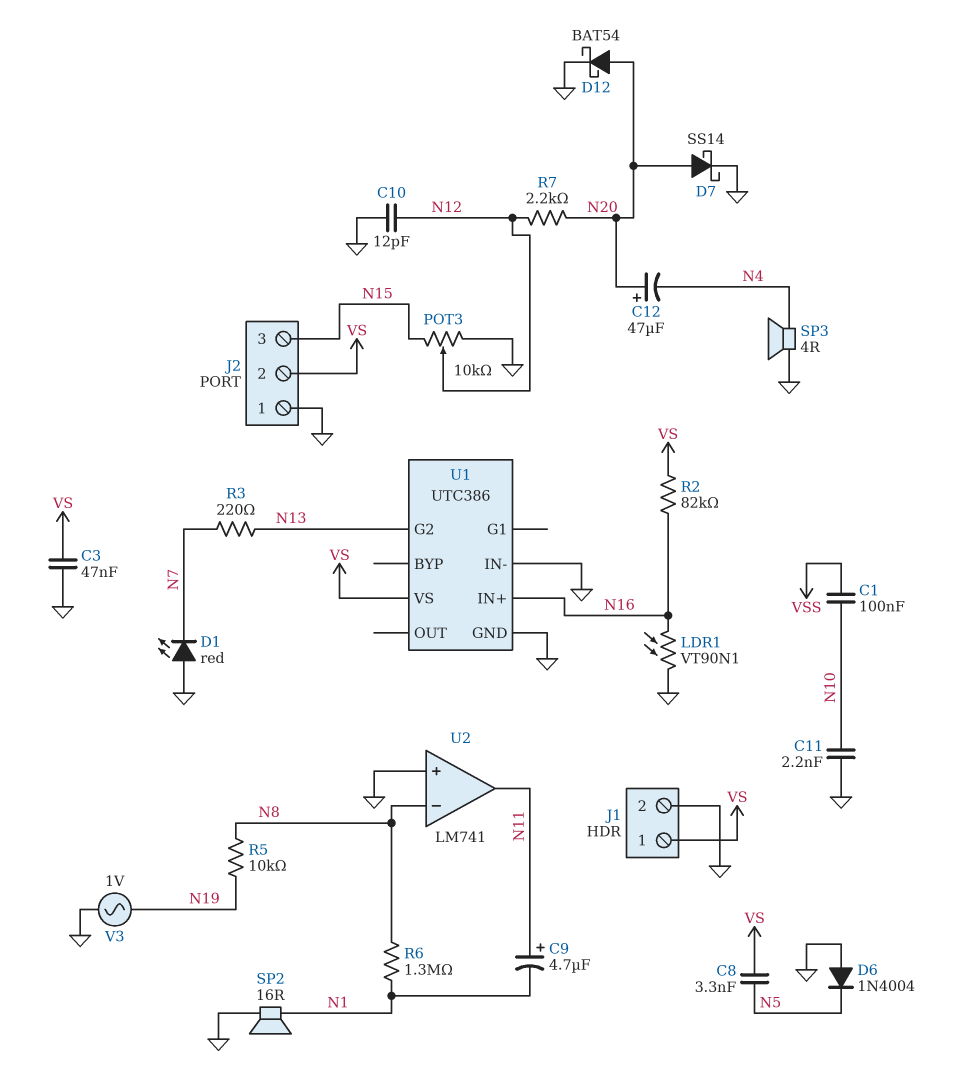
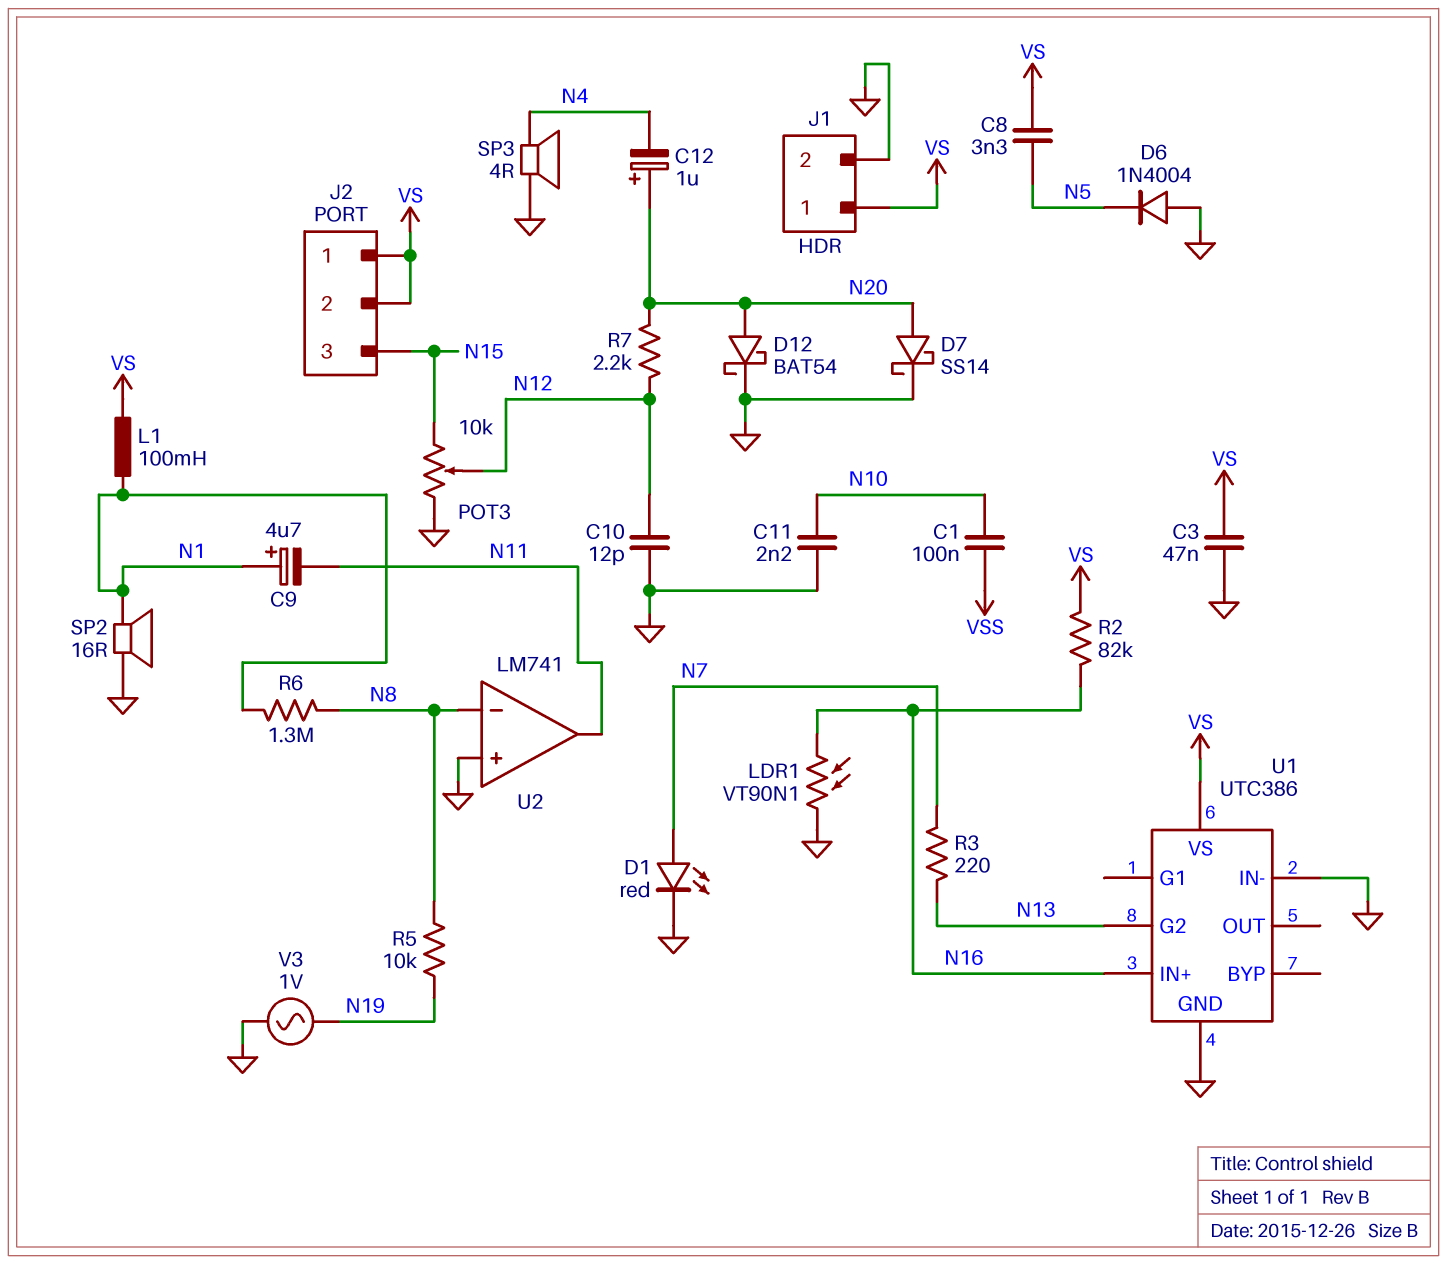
C9: 4.7uF (plus N11, minus N1) -> 4.7uF (plus N1, minus N11)
C12: 47uF (plus N20, minus N4) -> 1uF (plus N20, minus N4)
D1: LED red (A GND, K N7) -> LED red (A N7, K GND)
J2 pin 1: GND -> VS
L1: none -> 100mH (N1, VS)

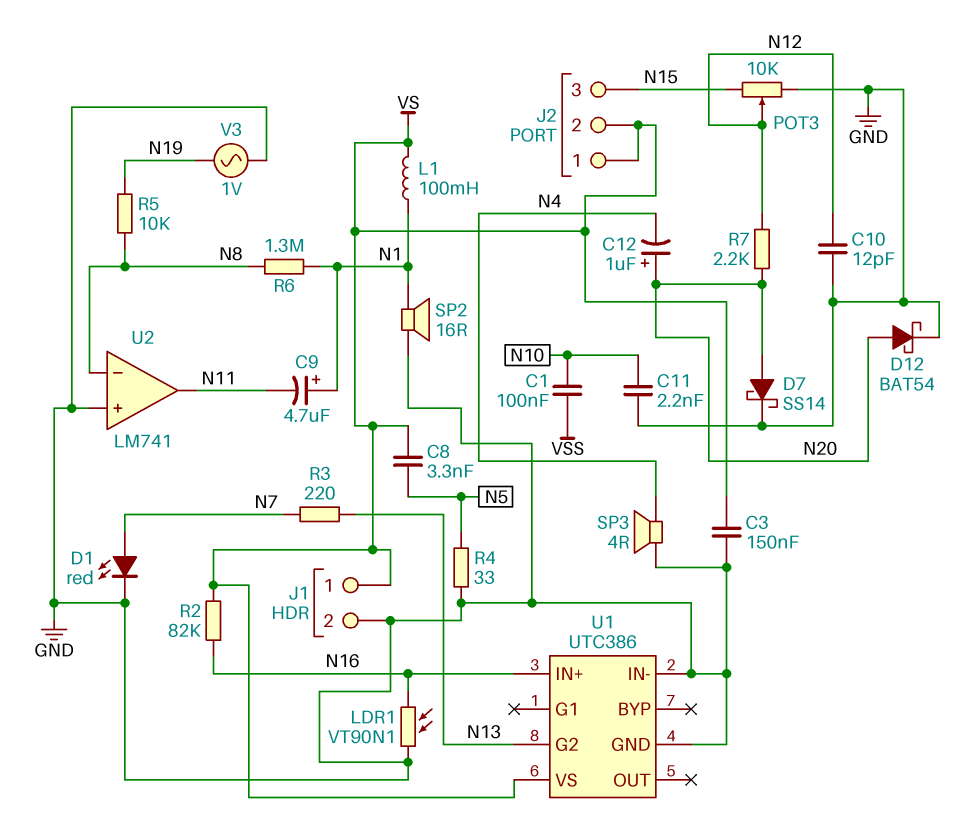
C3: 47nF (GND, VS) -> 150nF (GND, VS)
D6: diode 1N4004 (A GND, K N5) -> none
R4: none -> 33 (GND, N5)

